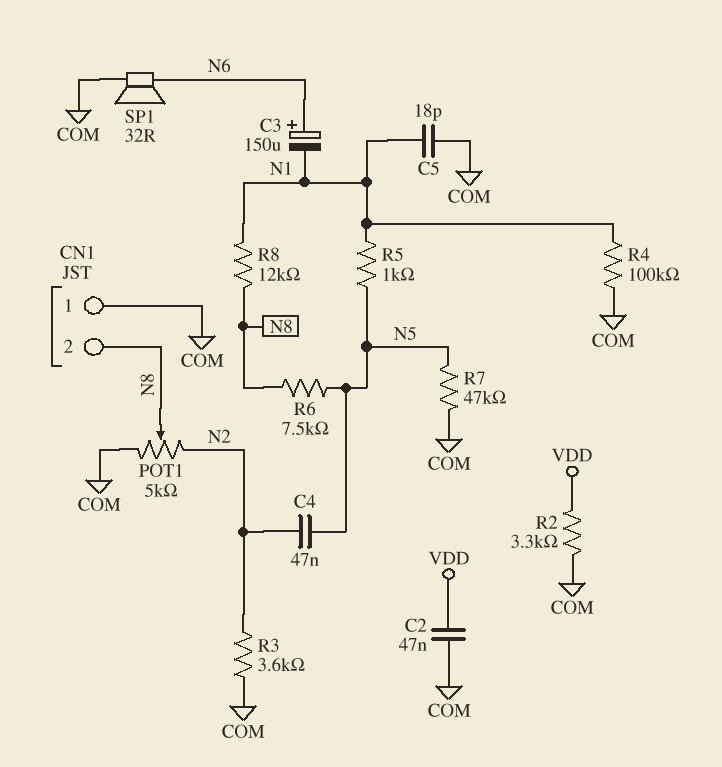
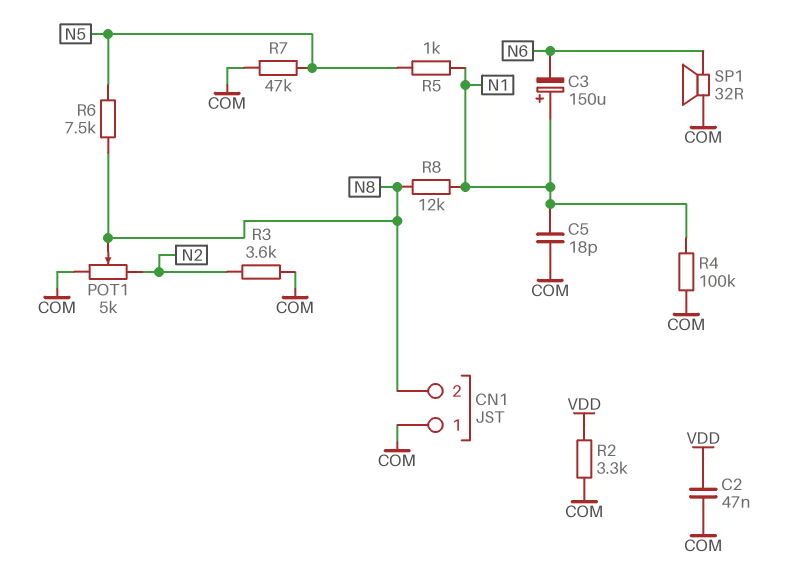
C3: 150uF (plus N6, minus N1) -> 150uF (plus N1, minus N6)
C4: 47nF (N2, N5) -> none

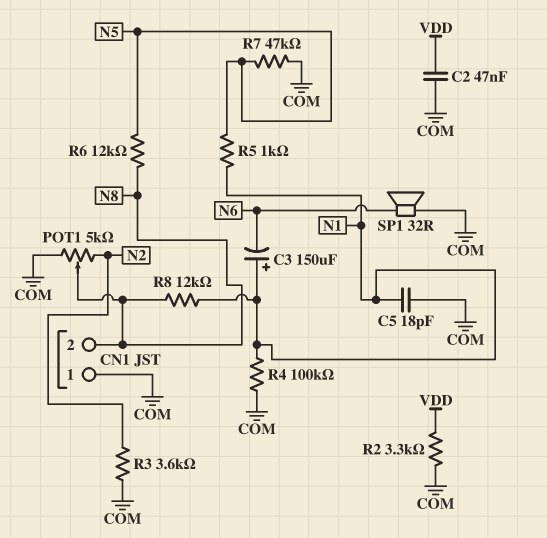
R6: 7.5k (N5, N8) -> 12k (N5, N8)

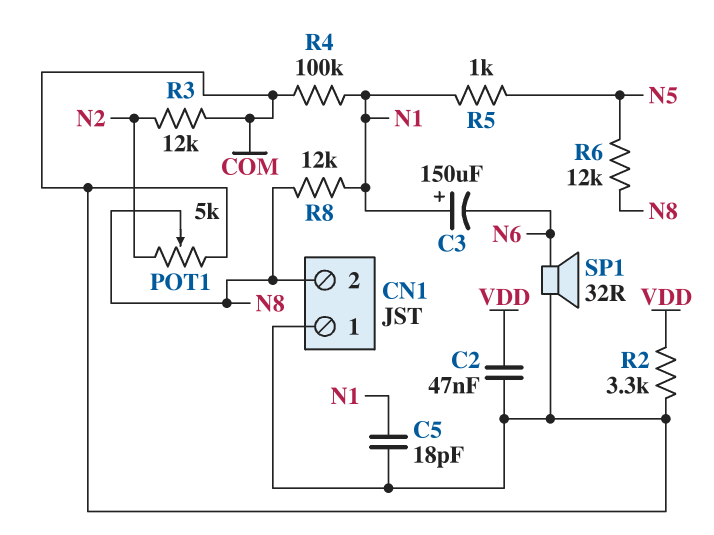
R3: 3.6k (COM, N2) -> 12k (COM, N2)
R7: 47k (COM, N5) -> none

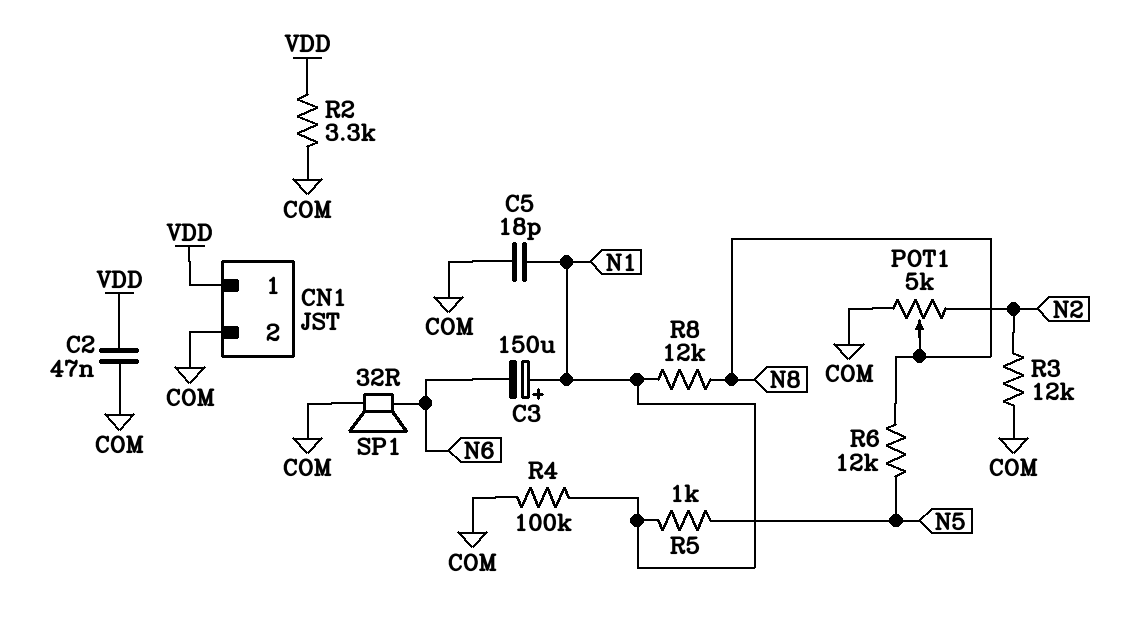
CN1 pin 1: COM -> VDD
CN1 pin 2: N8 -> COM

